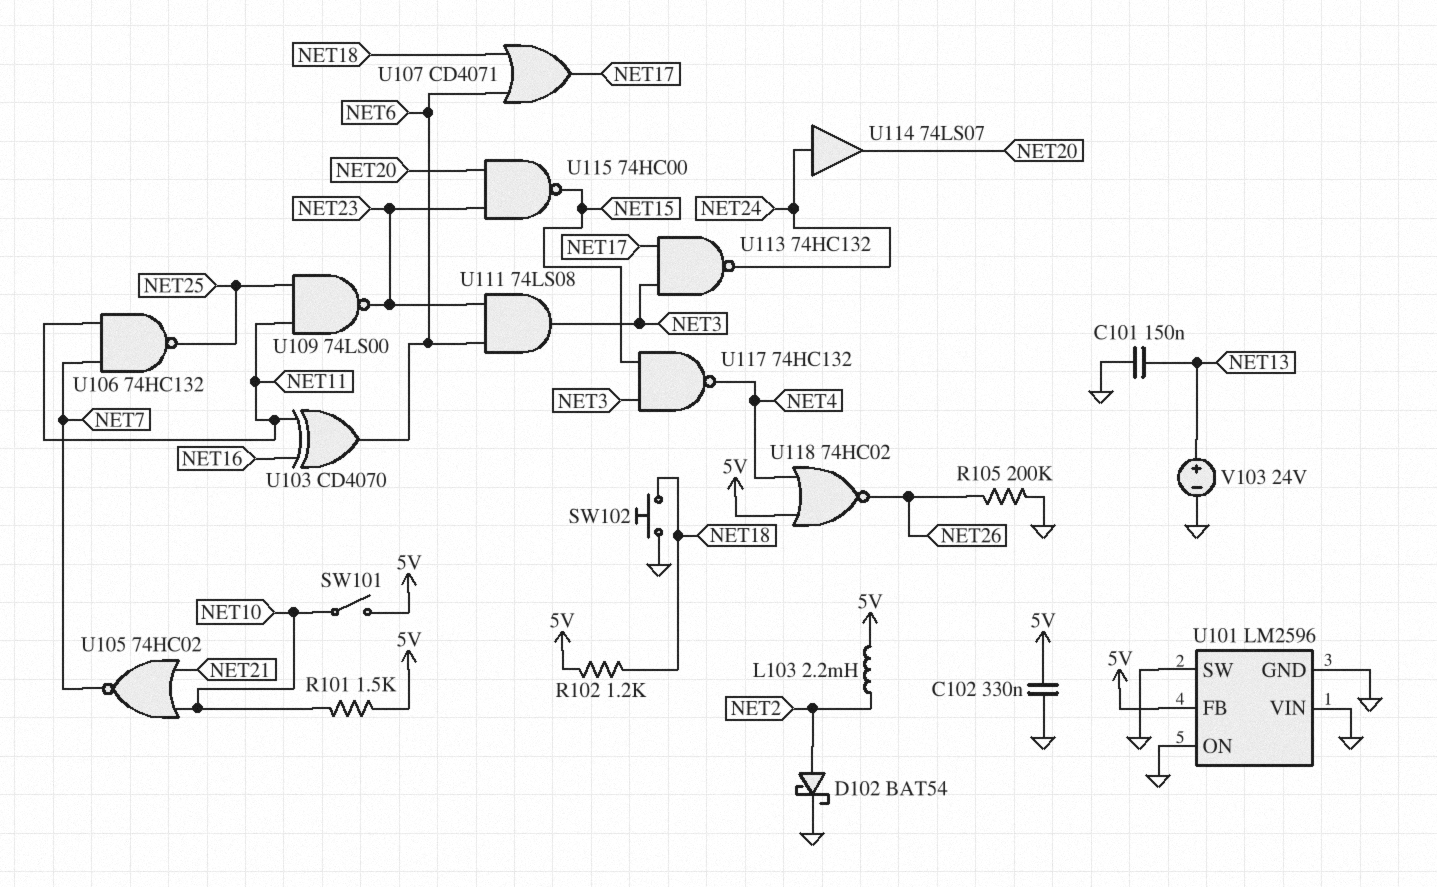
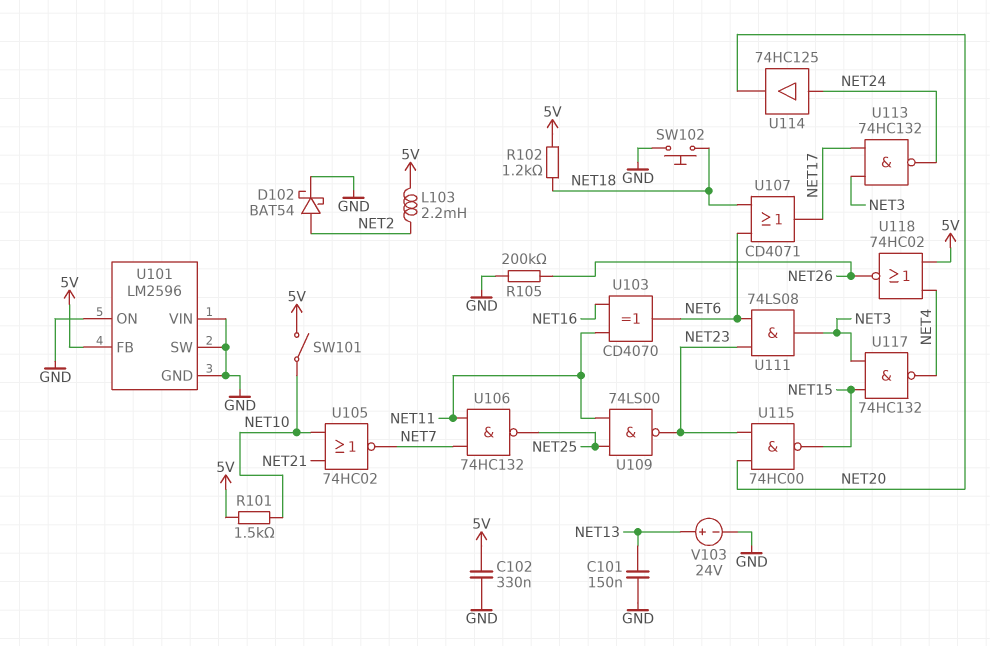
U114: buffer 74LS07 (in NET24, out NET20) -> buffer 74HC125 (in NET24, out NET20)

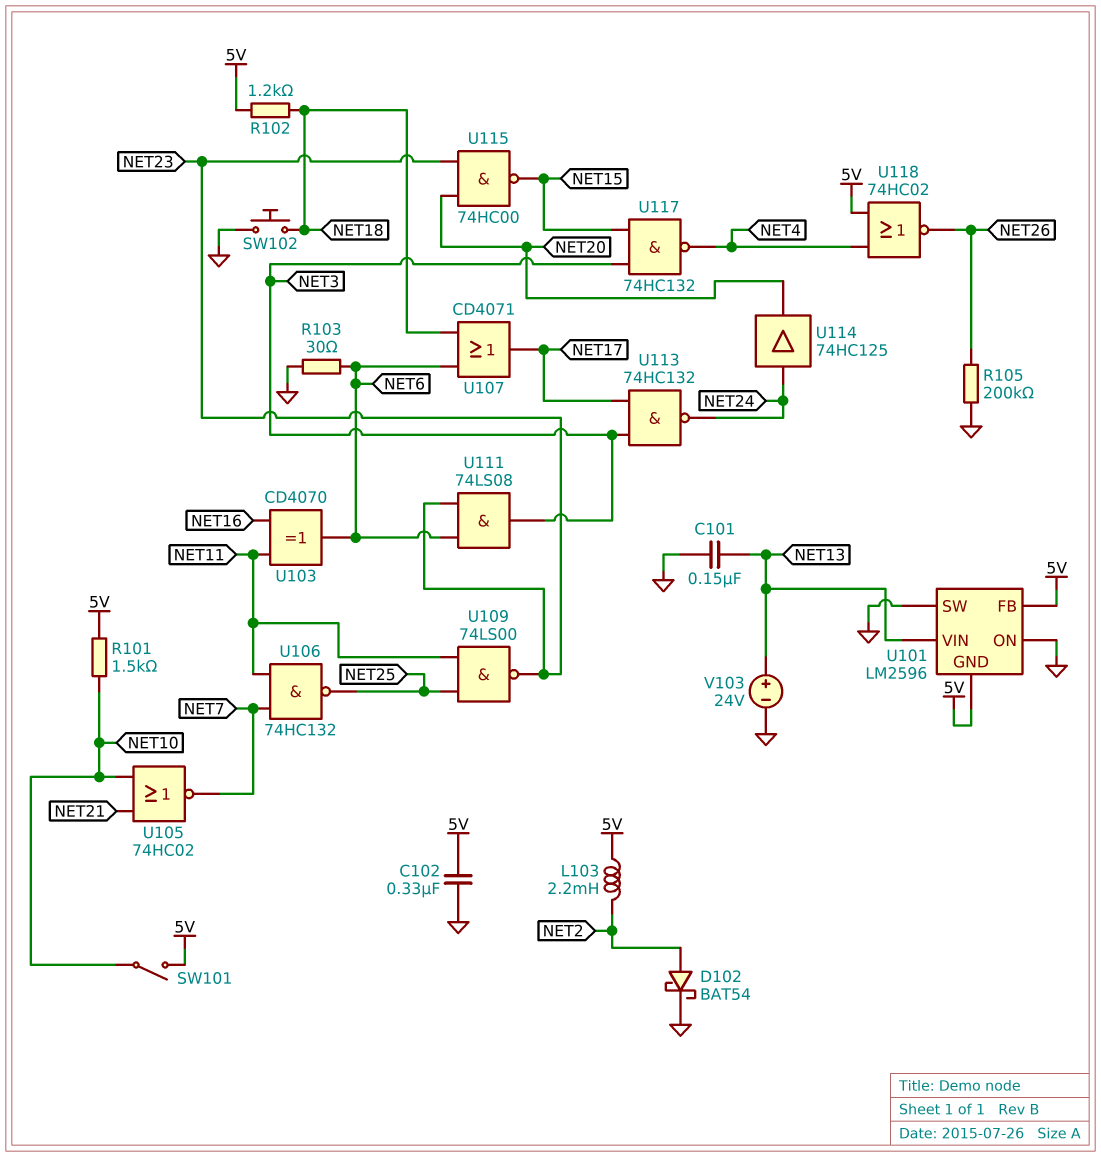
R103: none -> 30 (GND, NET6)
U101 pin GND: GND -> 5V
U101 pin VIN: GND -> NET13

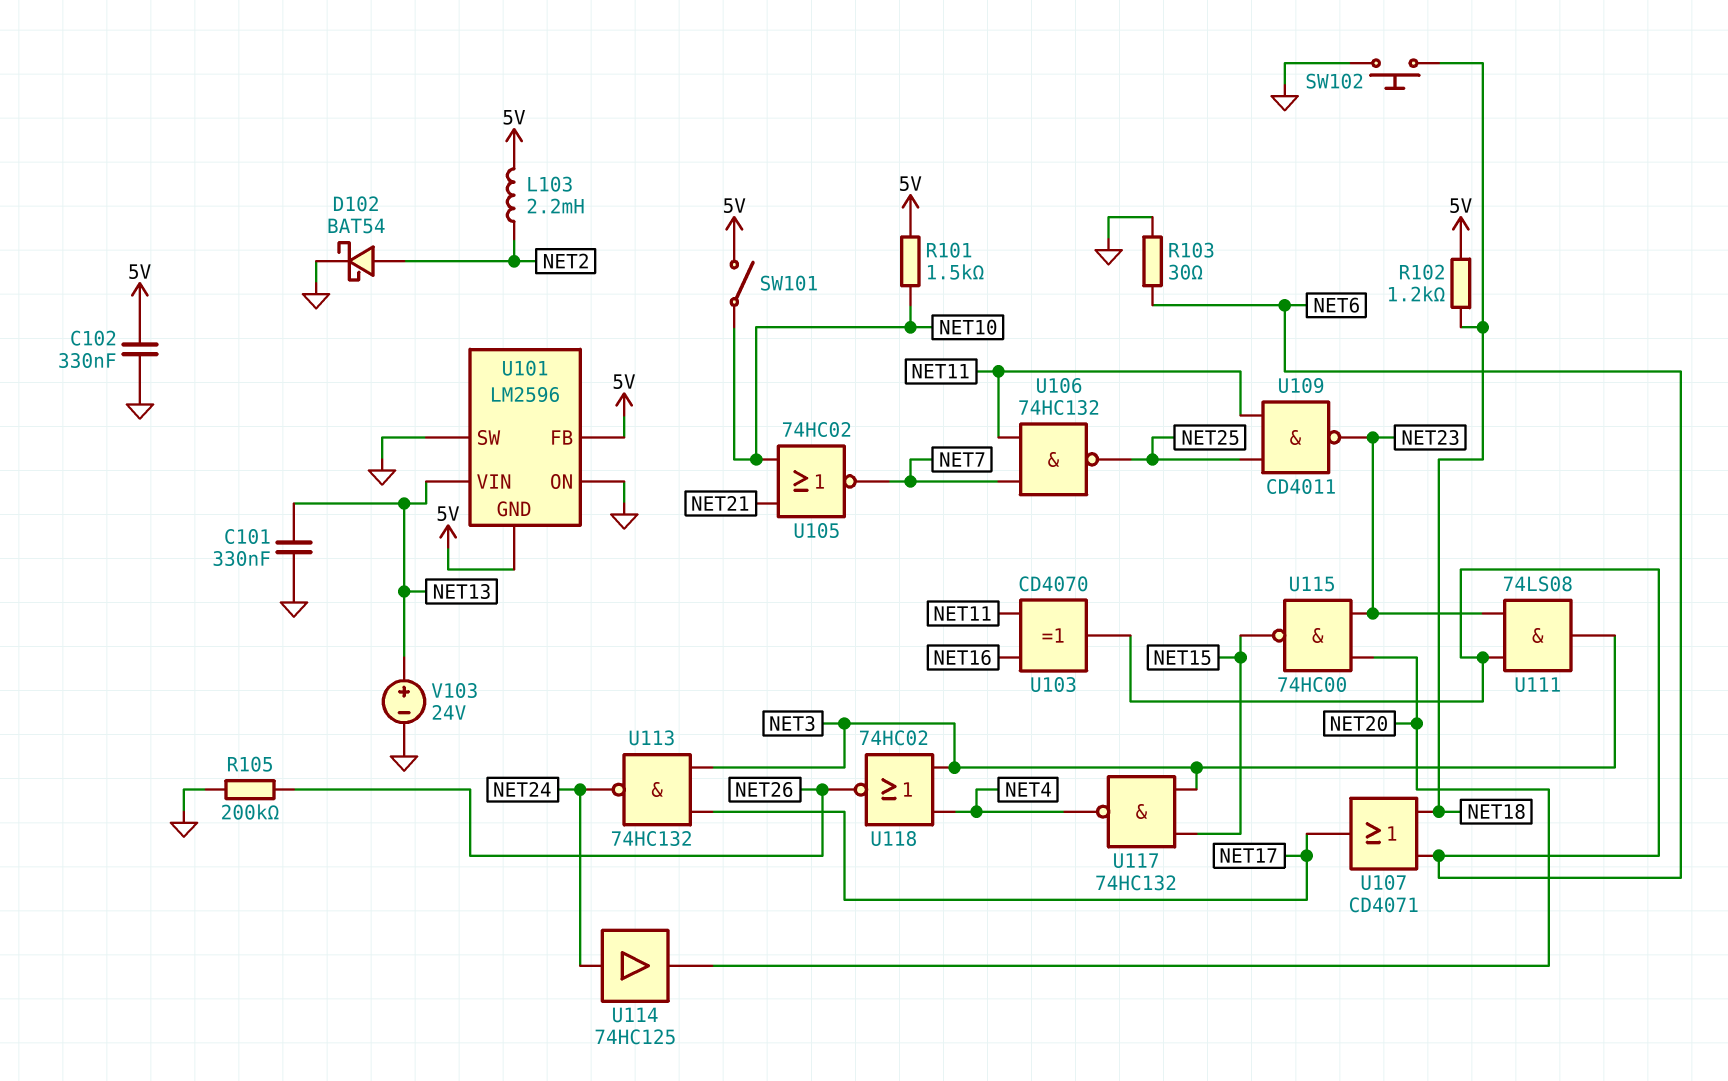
C101: 150nF (GND, NET13) -> 330nF (GND, NET13)
U109: NAND 74LS00 (in NET11, in NET25, out NET23) -> NAND CD4011 (in NET11, in NET25, out NET23)
U118: NOR 74HC02 (in 5V, in NET4, out NET26) -> NOR 74HC02 (in NET3, in NET4, out NET26)

